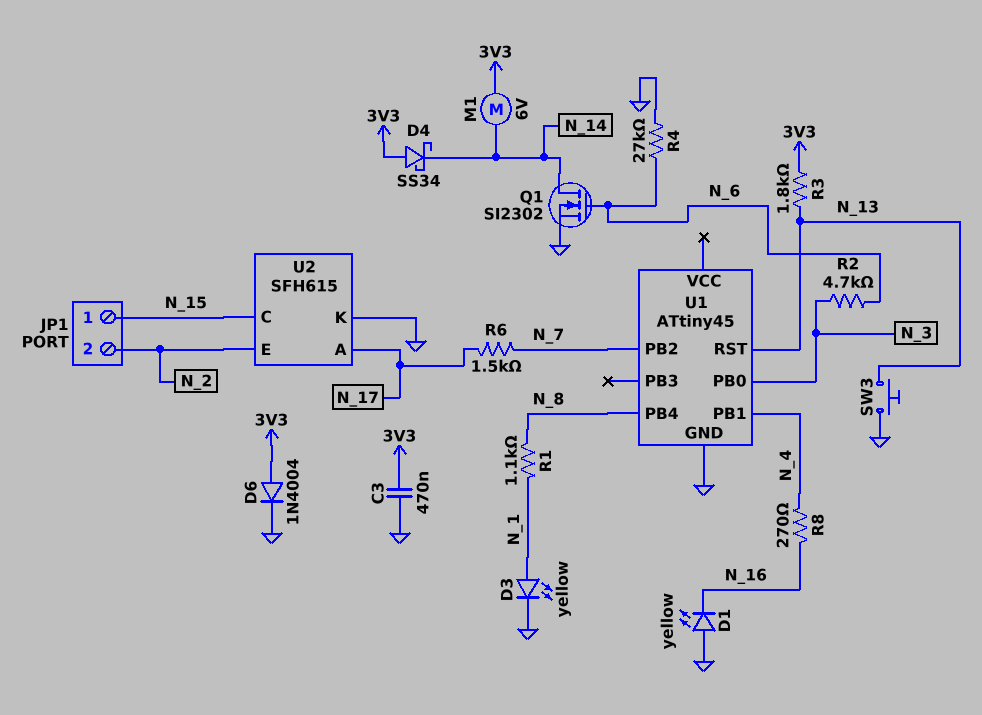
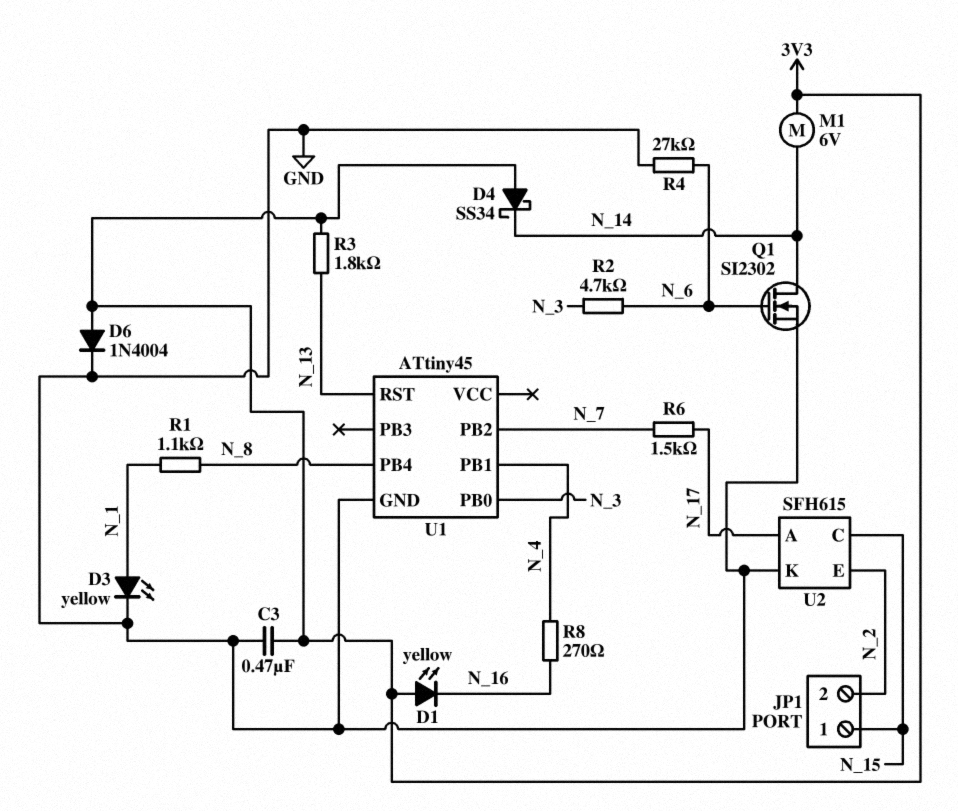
D1: LED yellow (A GND, K N_16) -> LED yellow (A 3V3, K N_16)
SW3: button (GND, N_13) -> none

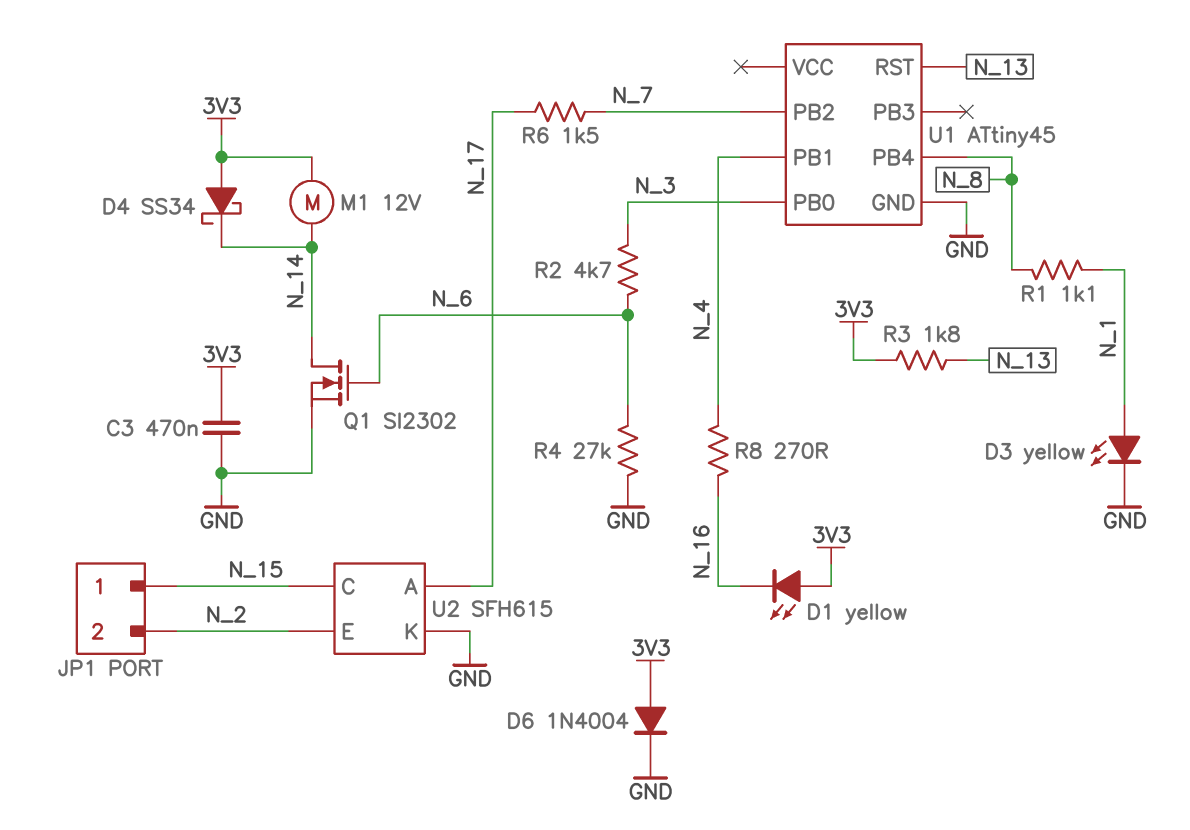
M1: motor 6V (3V3, N_14) -> motor 12V (3V3, N_14)

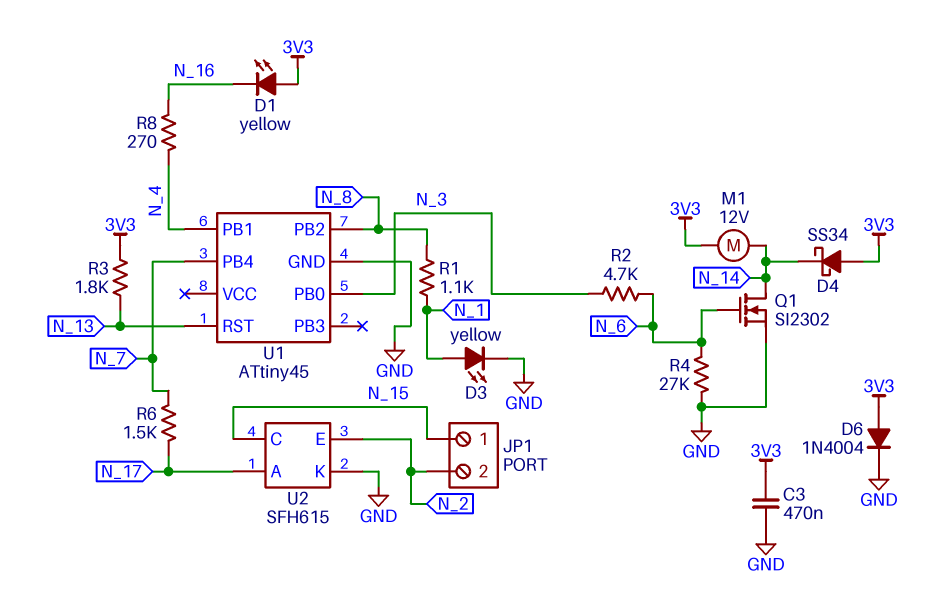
U1 pin PB2: N_7 -> N_8
U1 pin PB4: N_8 -> N_7

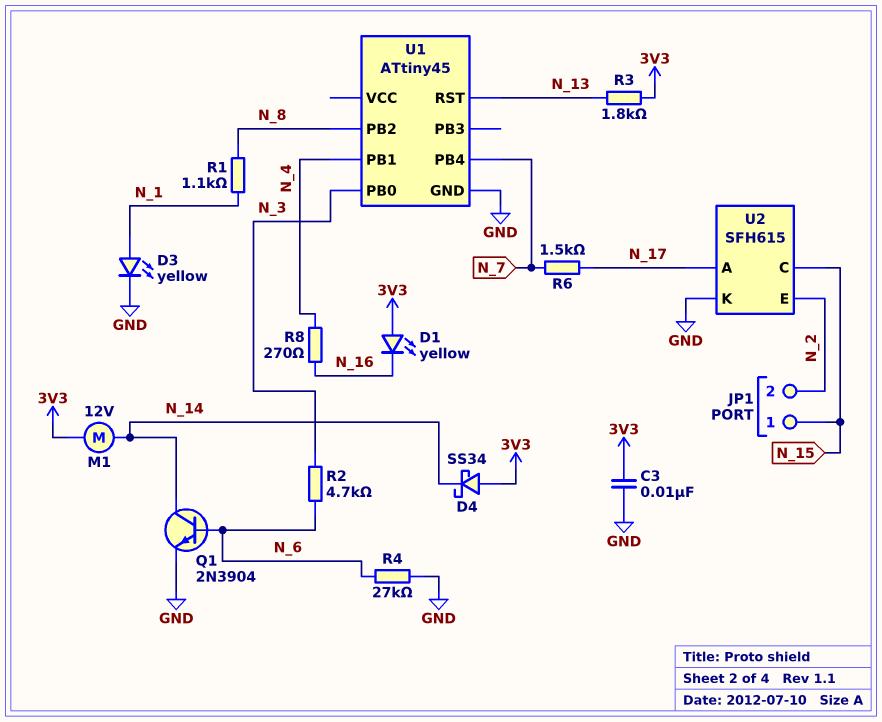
C3: 470nF (3V3, GND) -> 10nF (3V3, GND)
D6: diode 1N4004 (A 3V3, K GND) -> none
Q1: NMOS SI2302 (G N_6, D N_14, S GND) -> NPN 2N3904 (B N_6, C N_14, E GND)

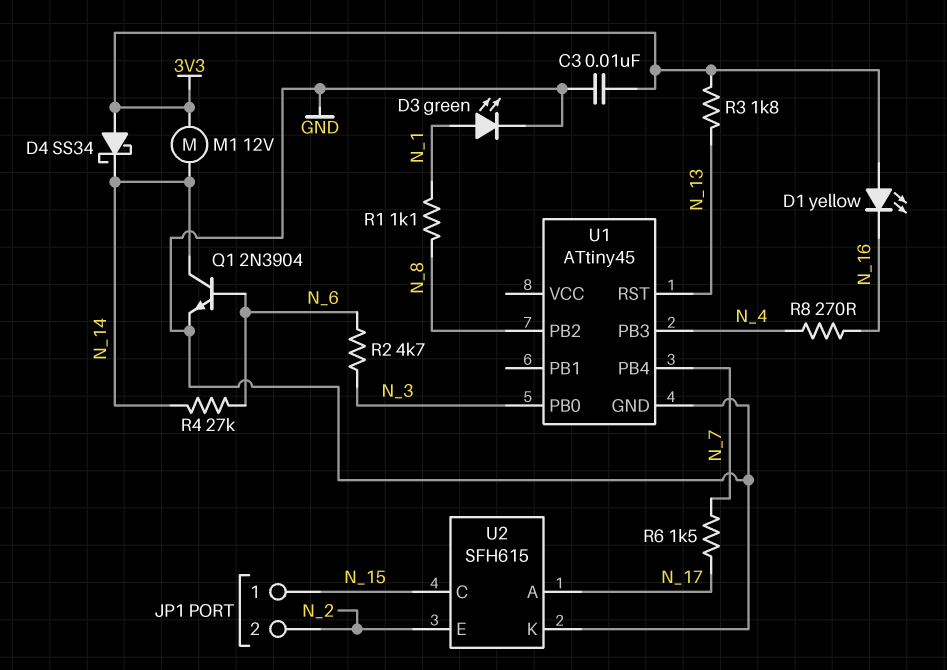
D3: LED yellow (A N_1, K GND) -> LED green (A N_1, K GND)
R4: 27k (GND, N_6) -> 27k (N_6, N_14)
U1 pin PB1: N_4 -> none
U1 pin PB3: none -> N_4

